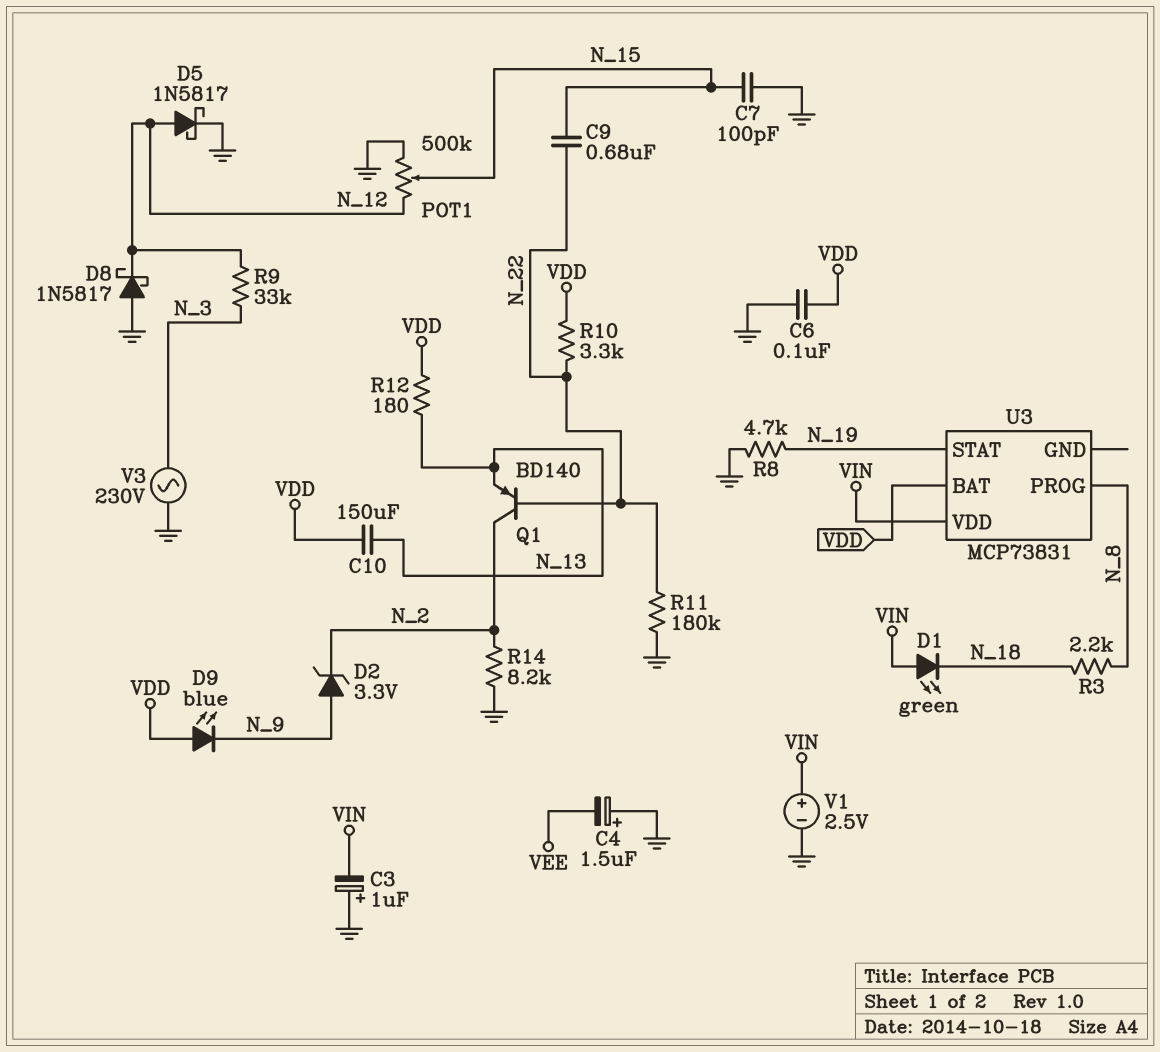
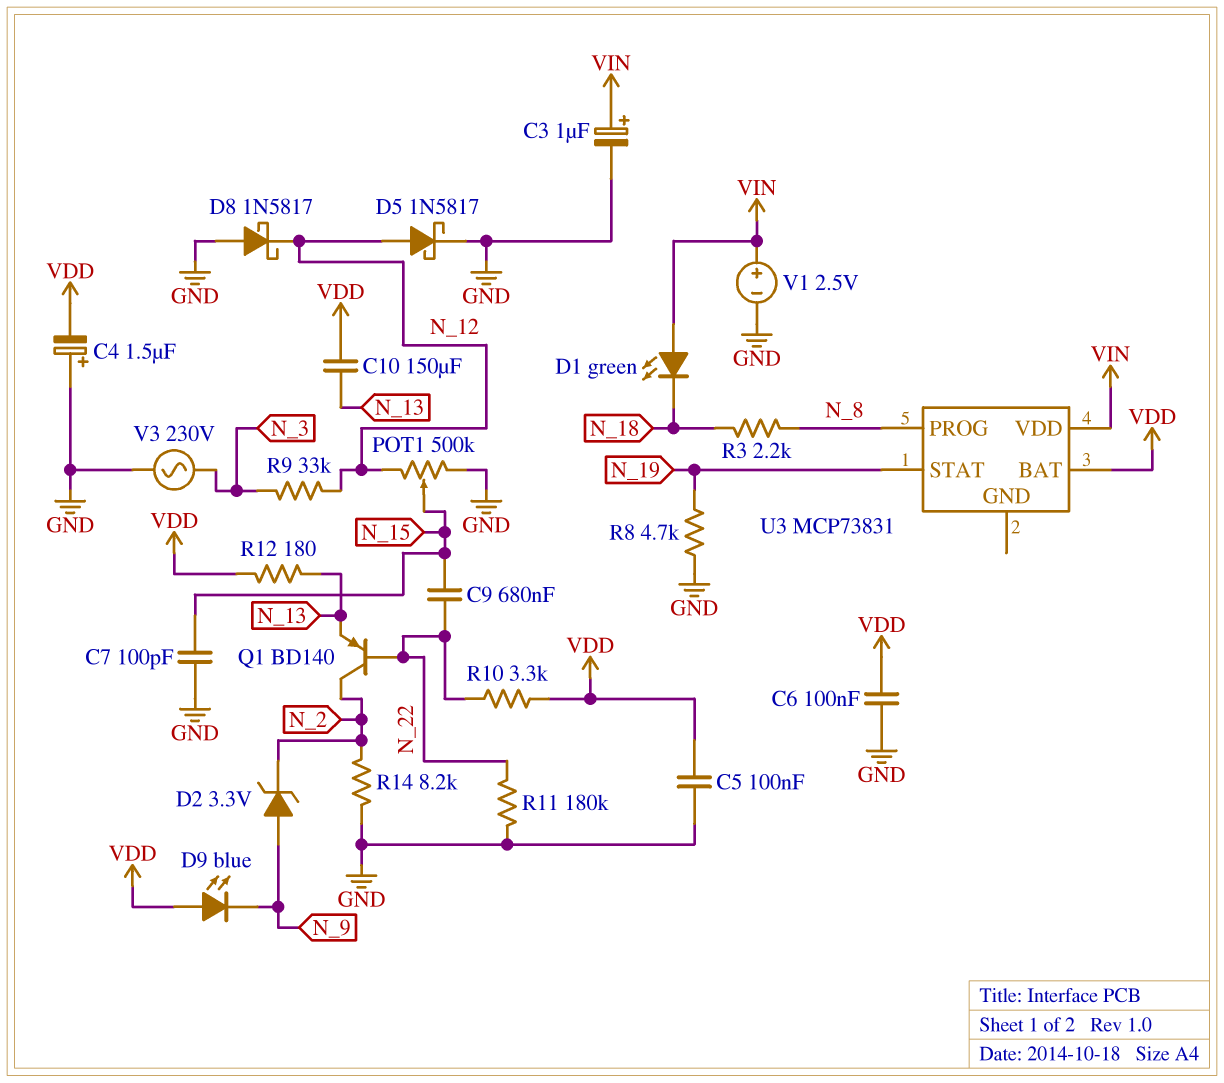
C3: 1uF (plus GND, minus VIN) -> 1uF (plus VIN, minus GND)
C4: 1.5uF (plus GND, minus VEE) -> 1.5uF (plus GND, minus VDD)
C5: none -> 100nF (GND, VDD)

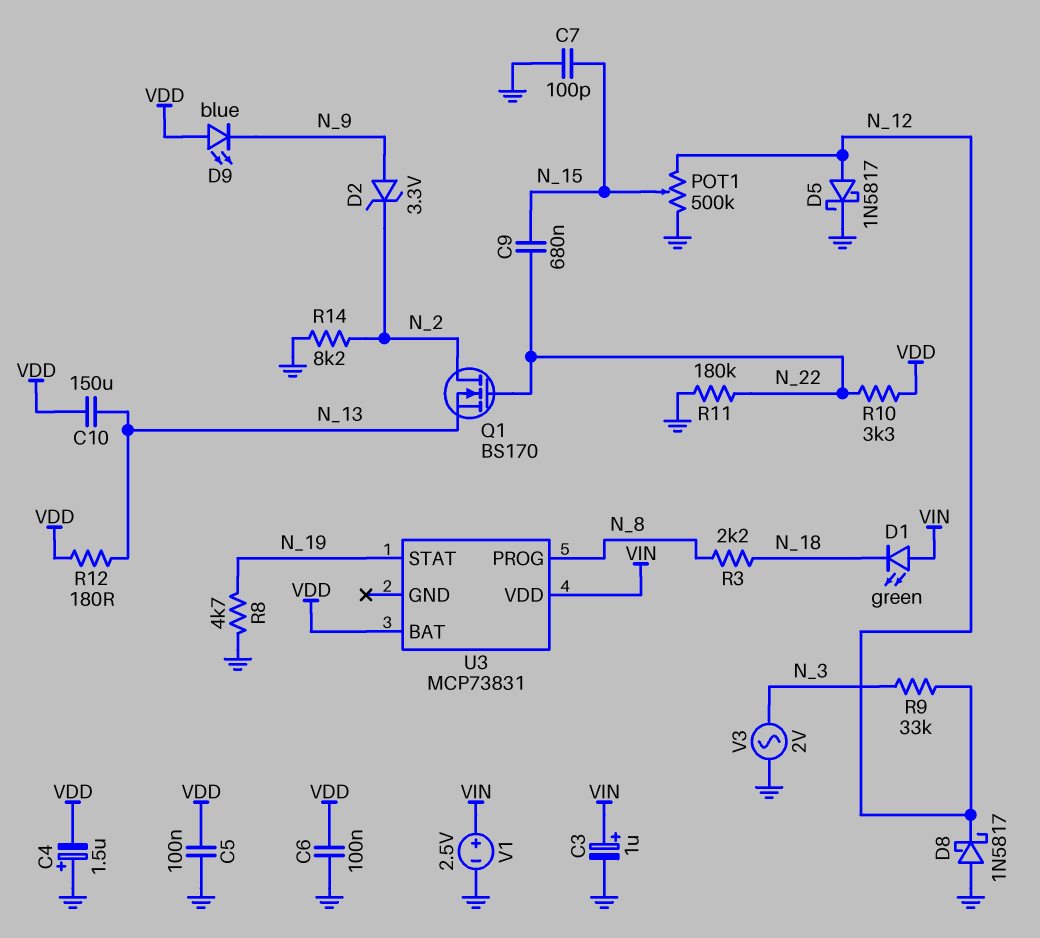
Q1: PNP BD140 (B N_22, C N_2, E N_13) -> NMOS BS170 (G N_22, D N_2, S N_13)
V3: AC 230V (GND, N_3) -> AC 2V (GND, N_3)

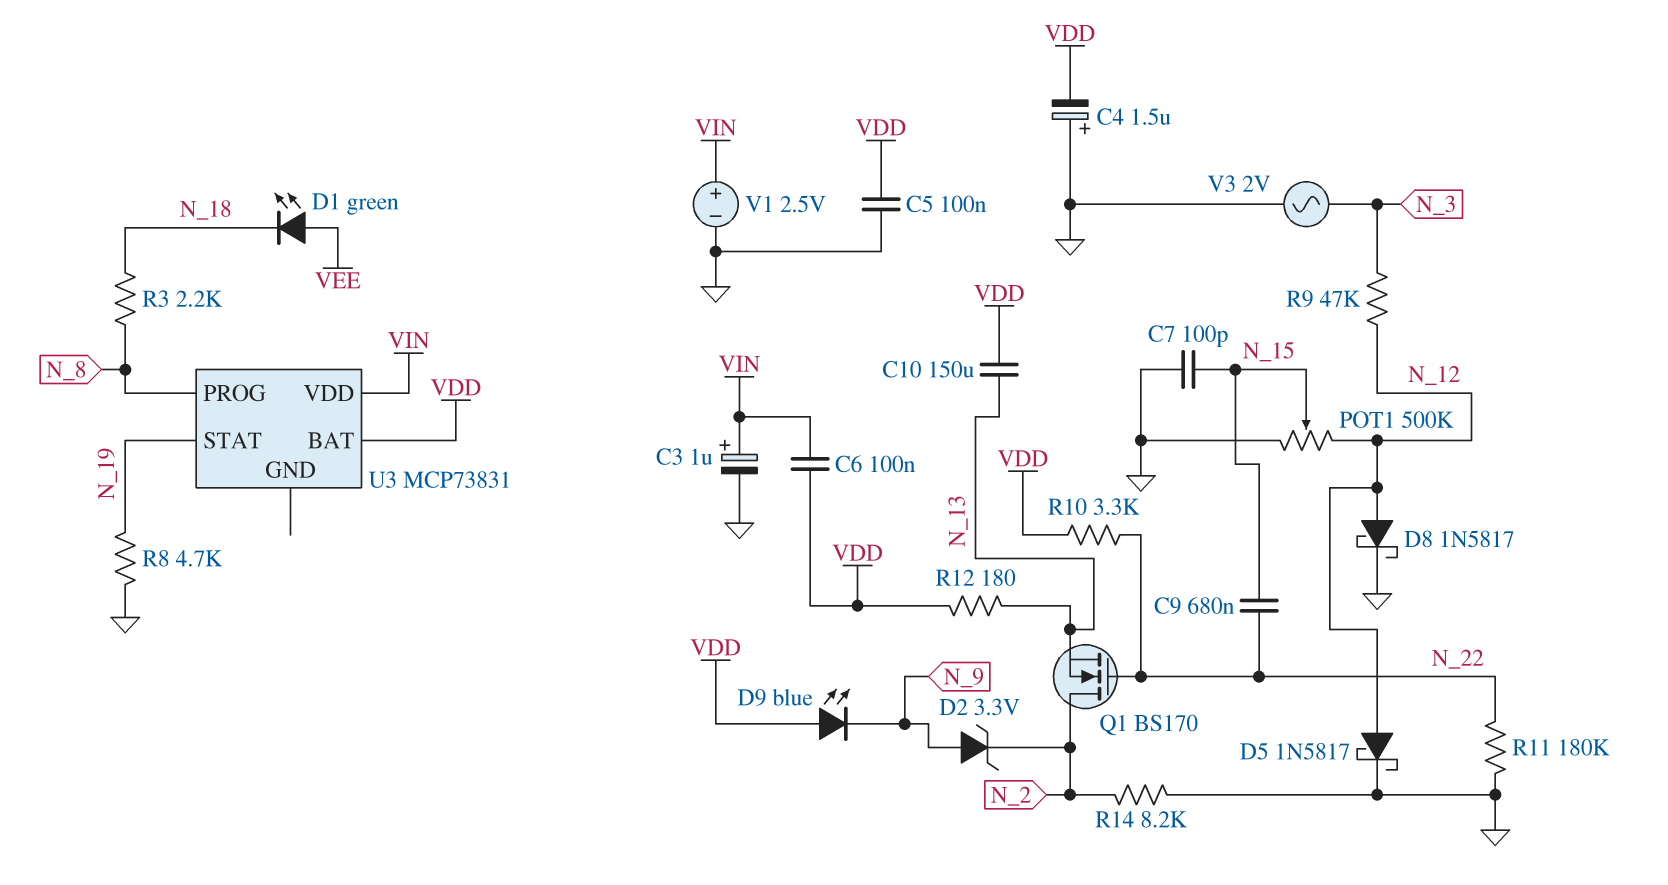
C6: 100nF (GND, VDD) -> 100nF (VDD, VIN)
D1: LED green (A VIN, K N_18) -> LED green (A VEE, K N_18)
D8: schottky 1N5817 (A GND, K N_12) -> schottky 1N5817 (A N_12, K GND)
R9: 33k (N_3, N_12) -> 47k (N_3, N_12)

